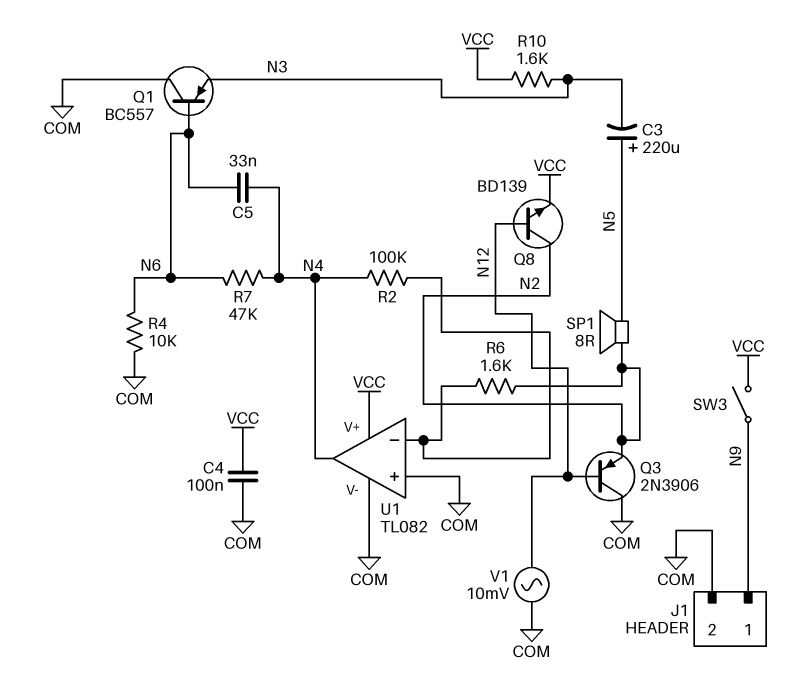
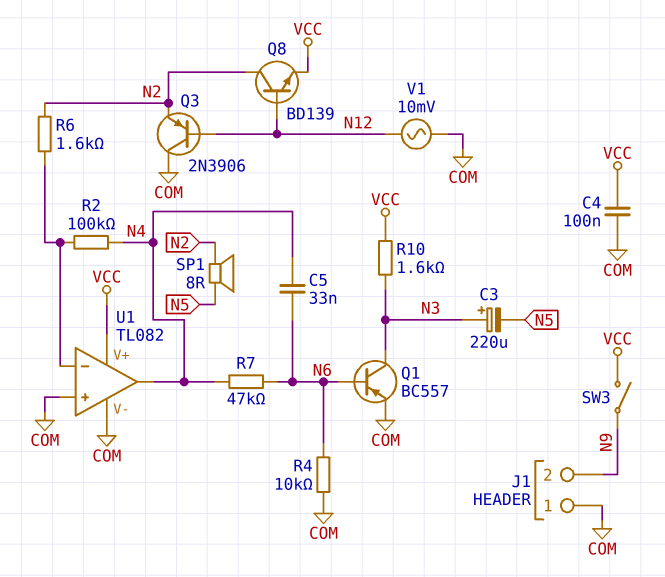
C3: 220uF (plus N5, minus N3) -> 220uF (plus N3, minus N5)
J1 pin 1: N9 -> COM
J1 pin 2: COM -> N9
Q1: PNP BC557 (B N6, C COM, E N3) -> PNP BC557 (B N6, C N3, E COM)

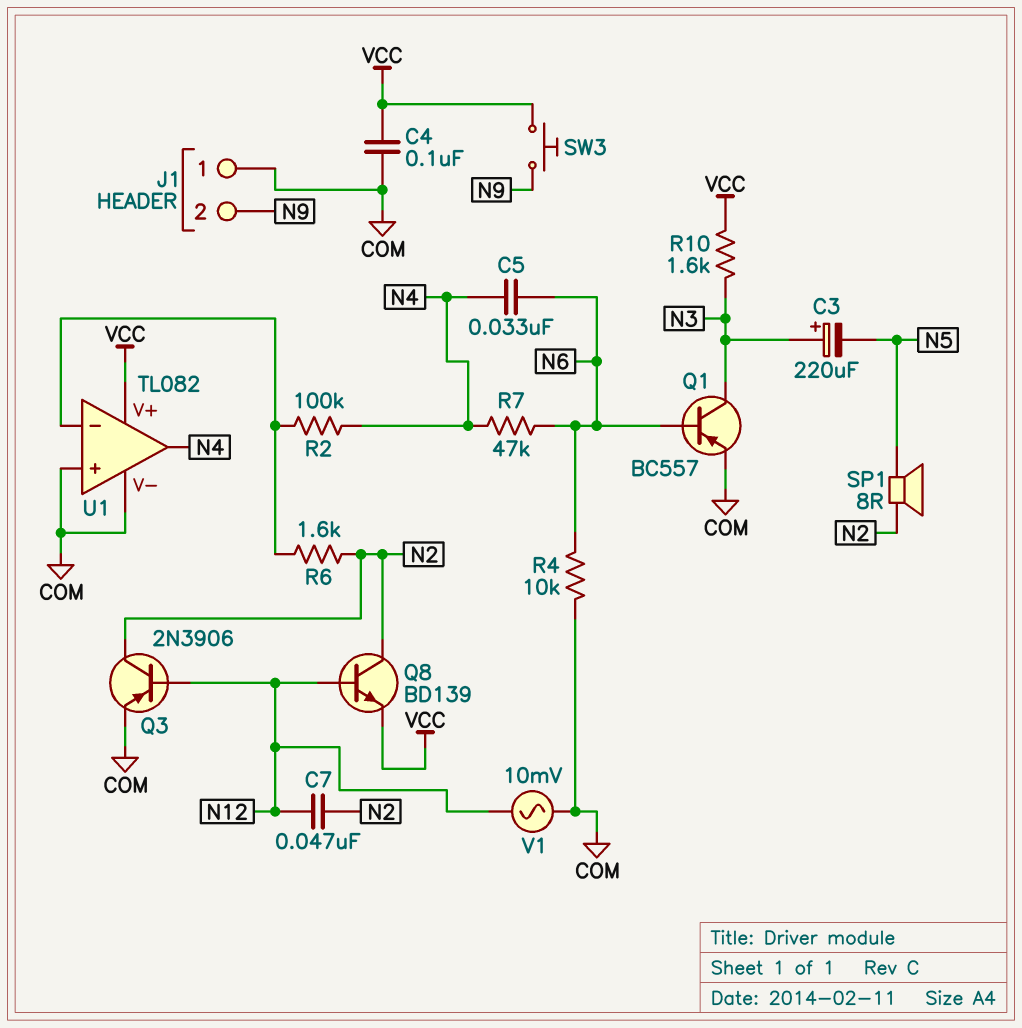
C7: none -> 47nF (N2, N12)
Q3: PNP 2N3906 (B N12, C COM, E N2) -> PNP 2N3906 (B N12, C N2, E COM)
SW3: switch (N9, VCC) -> button (N9, VCC)

